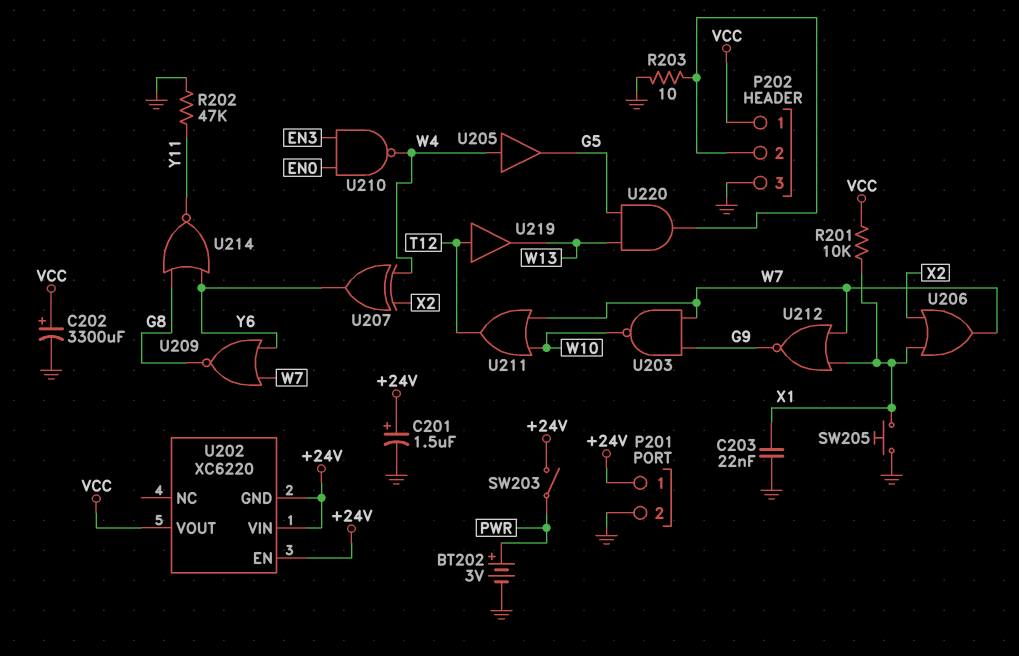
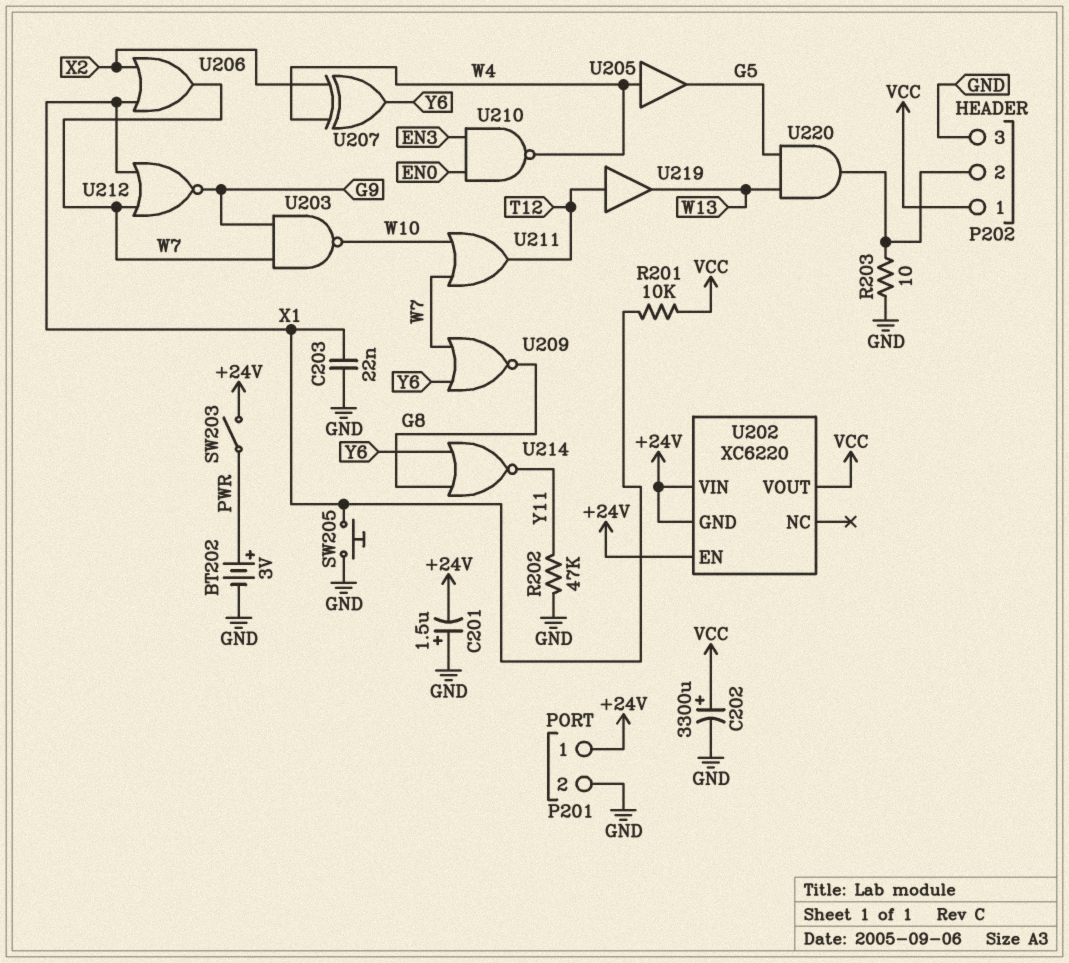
C201: 1.5uF (plus +24V, minus GND) -> 1.5uF (plus GND, minus +24V)

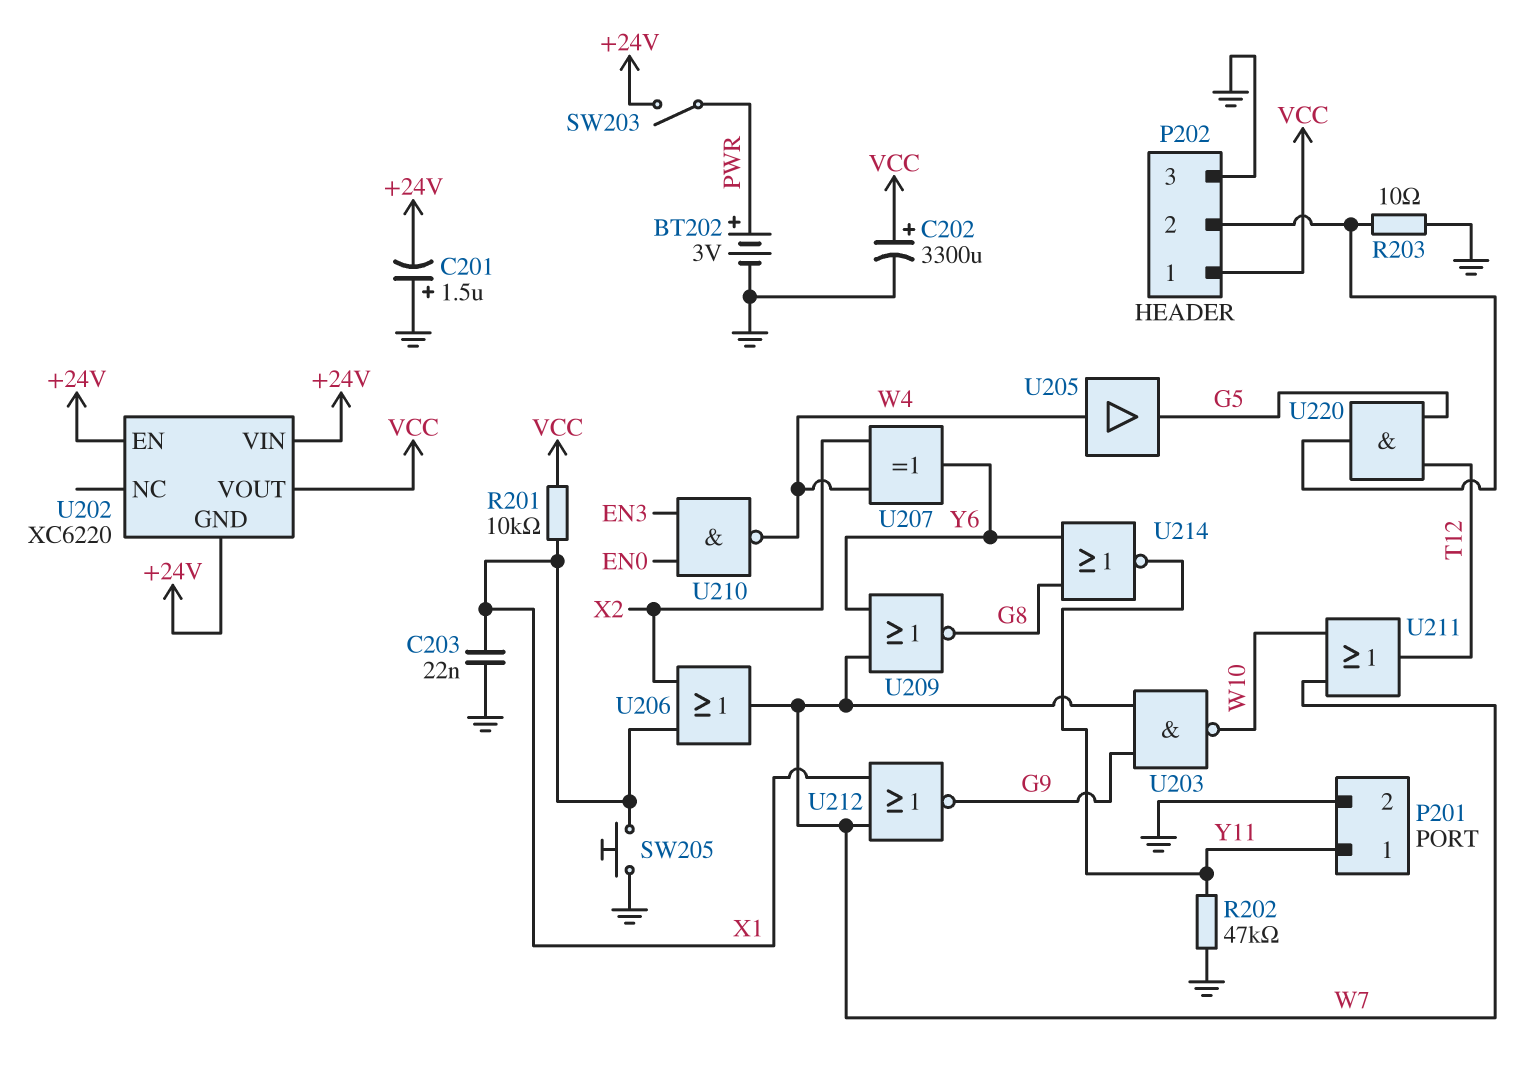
P201 pin 1: +24V -> Y11
U219: buffer (in T12, out W13) -> none
U220: AND (in G5, in W13, out P202/2) -> AND (in G5, in T12, out P202/2)

